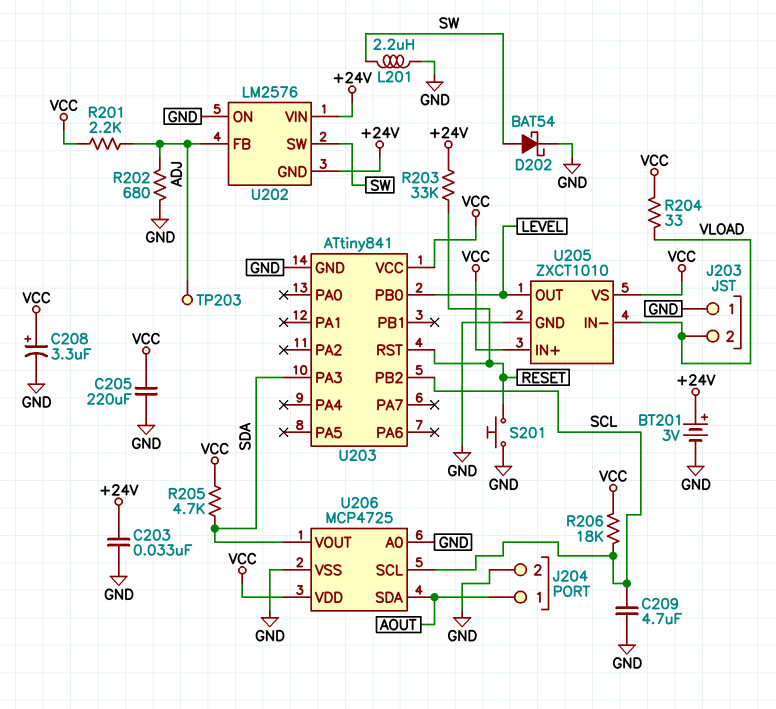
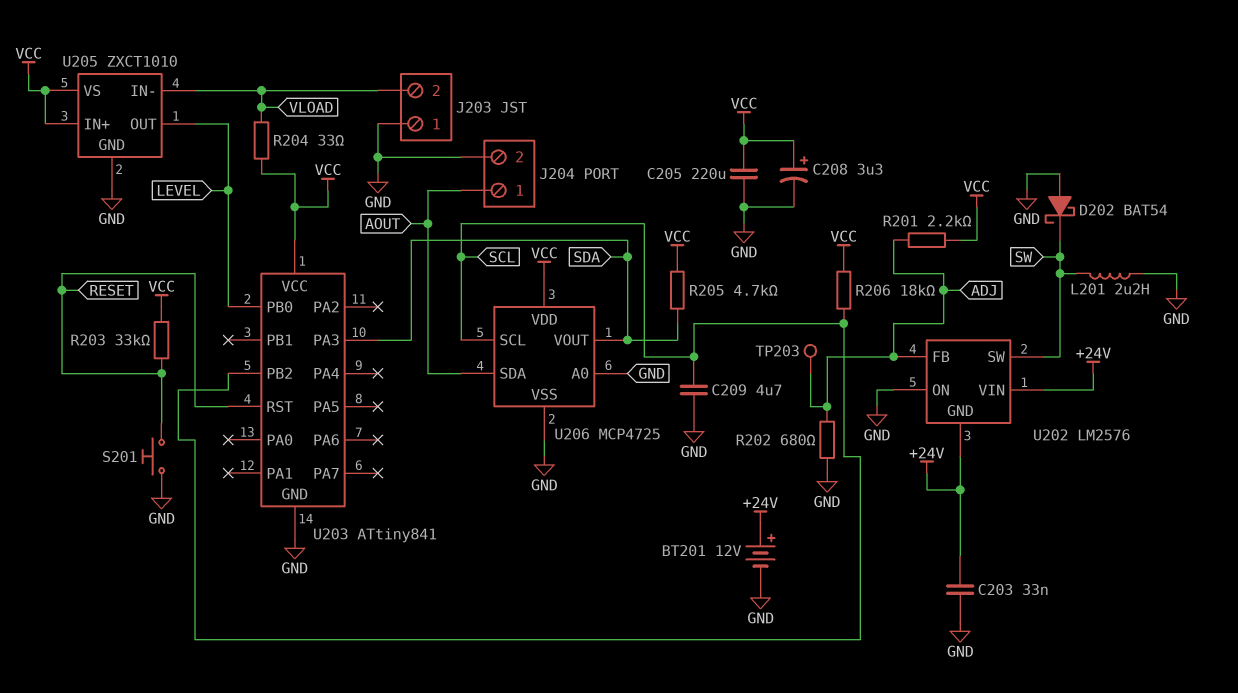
BT201: 3V (plus +24V, minus GND) -> 12V (plus +24V, minus GND)
D202: schottky BAT54 (A SW, K GND) -> schottky BAT54 (A GND, K SW)
R203: 33k (+24V, RESET) -> 33k (RESET, VCC)

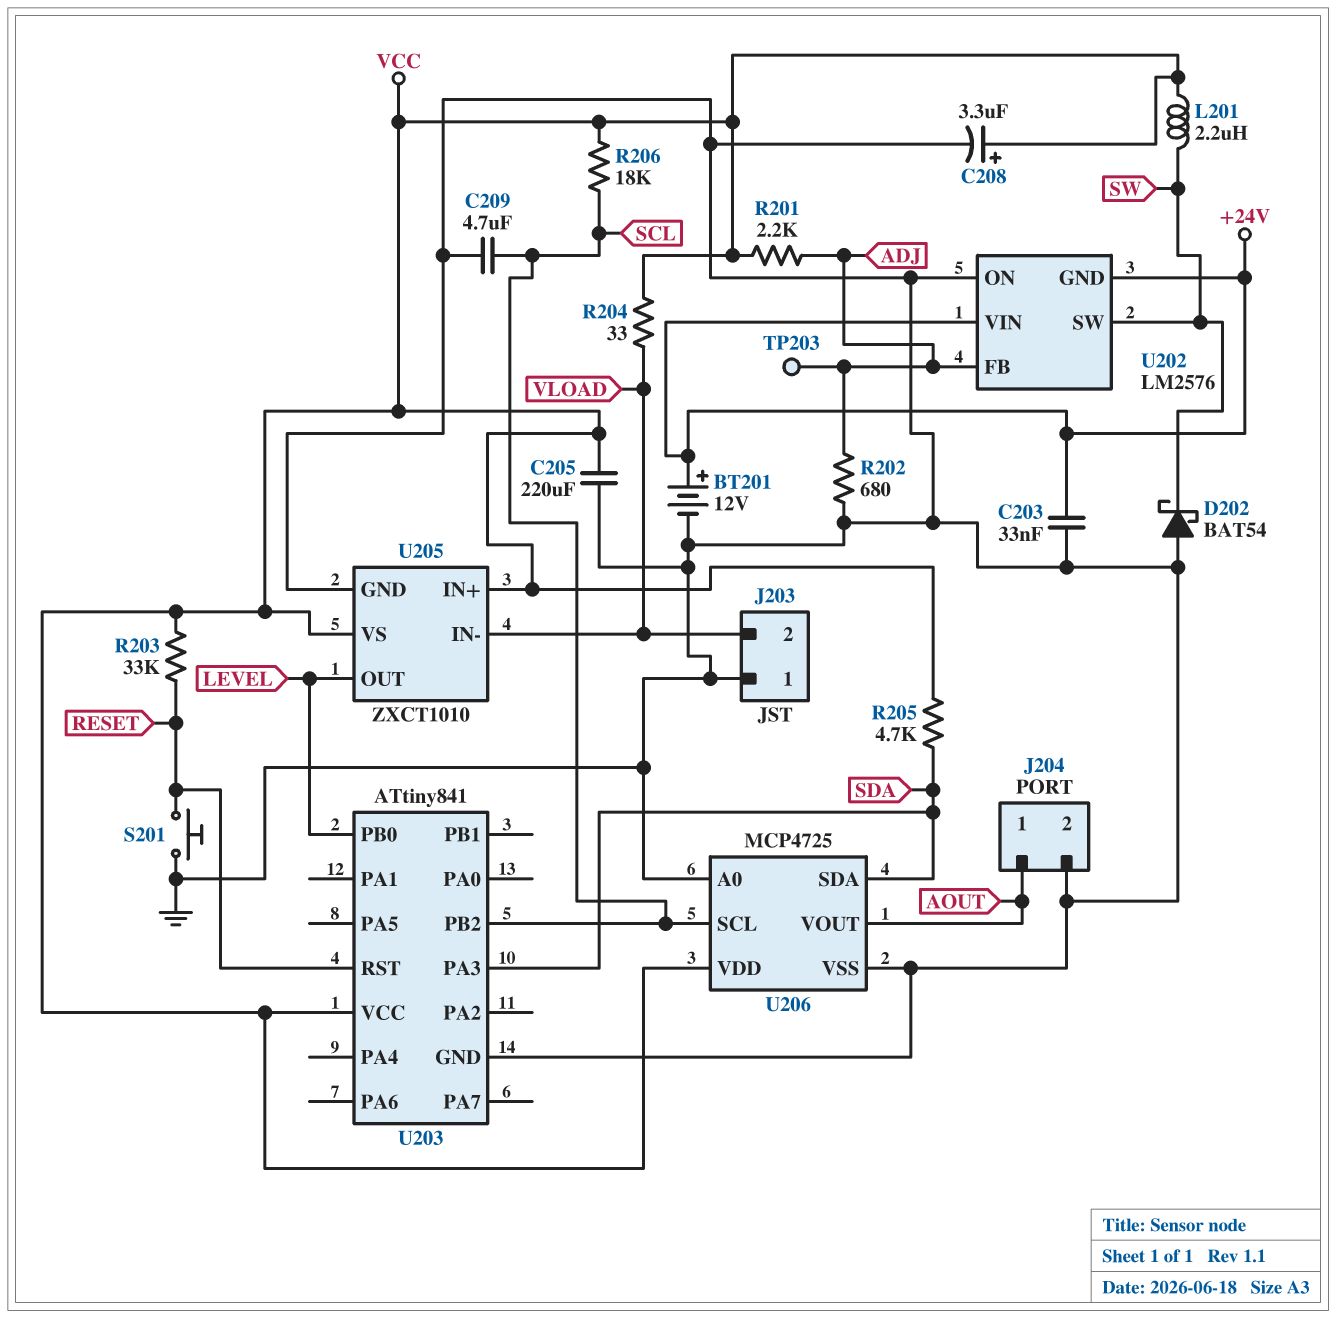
L201: 2.2uH (GND, SW) -> 2.2uH (SW, VCC)
U206 pin SDA: AOUT -> SDA
U206 pin VOUT: SDA -> AOUT

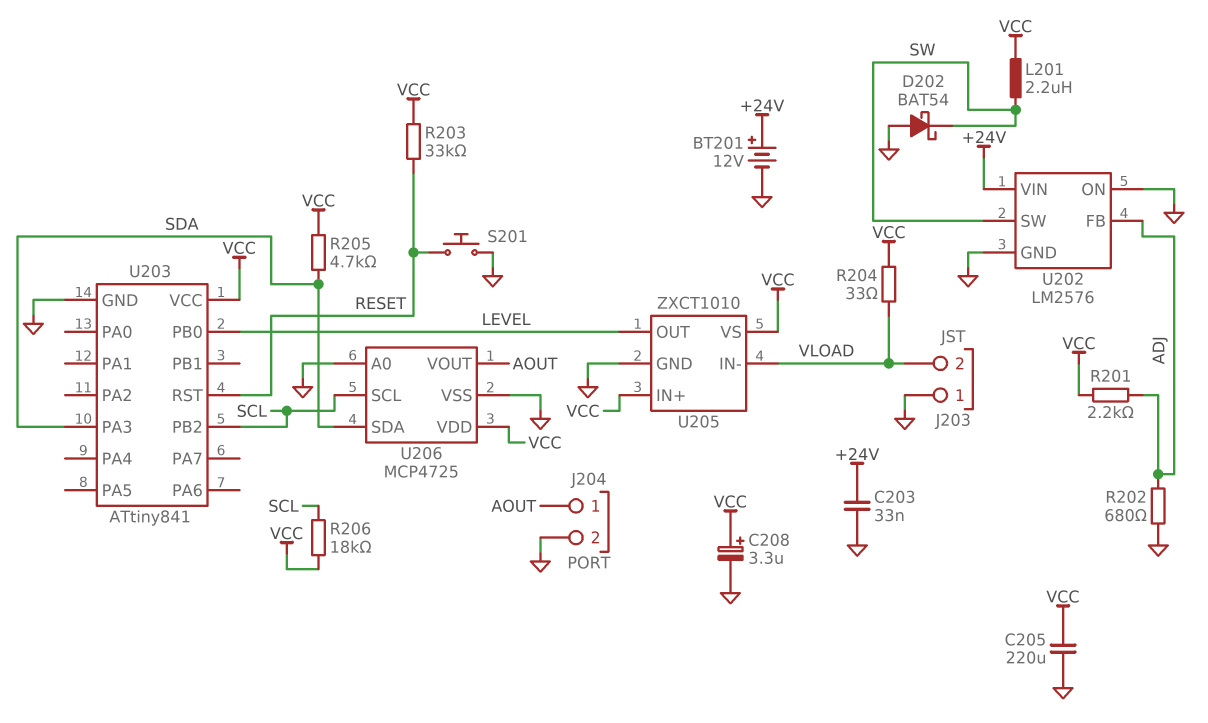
C209: 4.7uF (GND, SCL) -> none
TP203: test point (ADJ) -> none
U202 pin GND: +24V -> GND

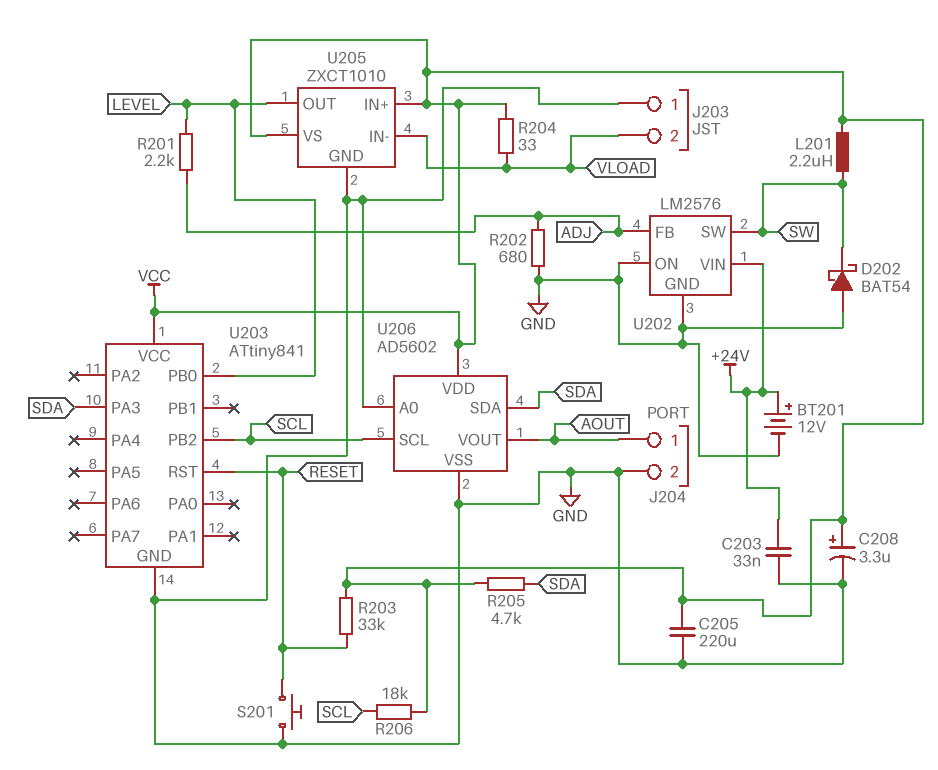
R201: 2.2k (ADJ, VCC) -> 2.2k (ADJ, LEVEL)
U206: MCP4725 -> AD5602

